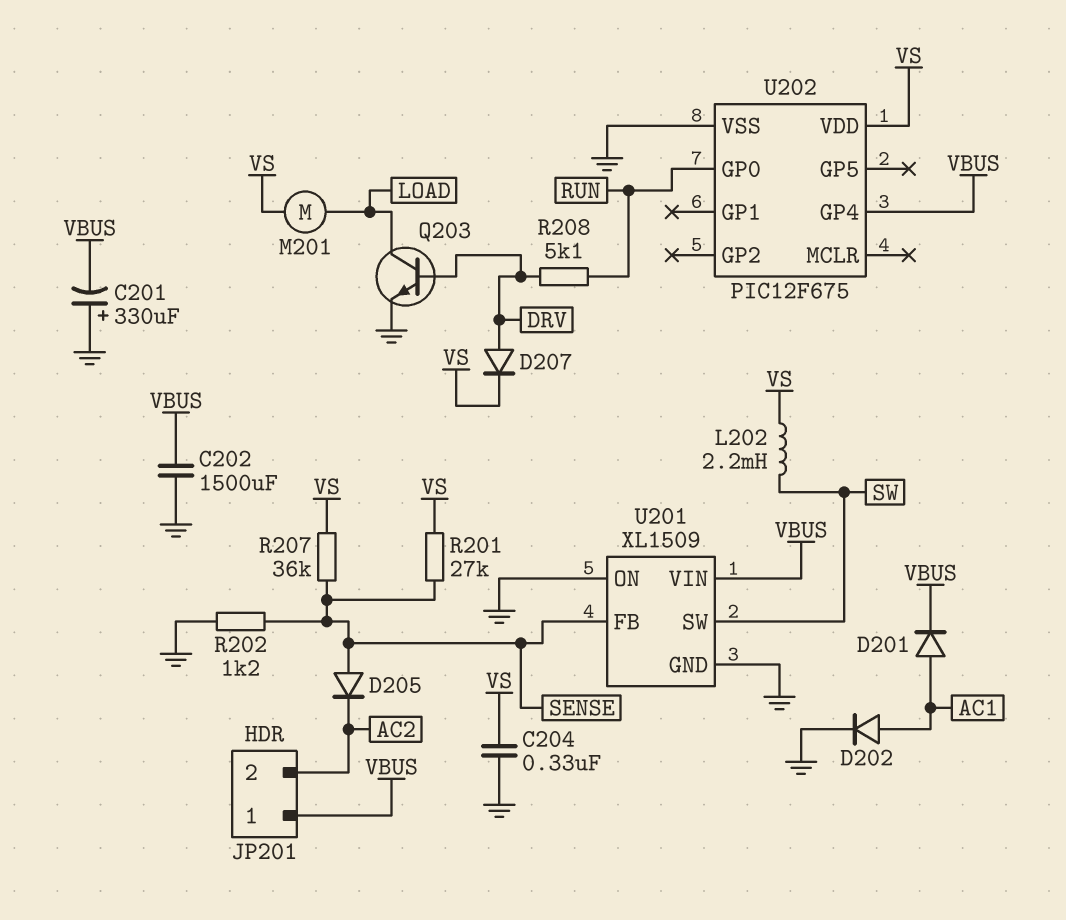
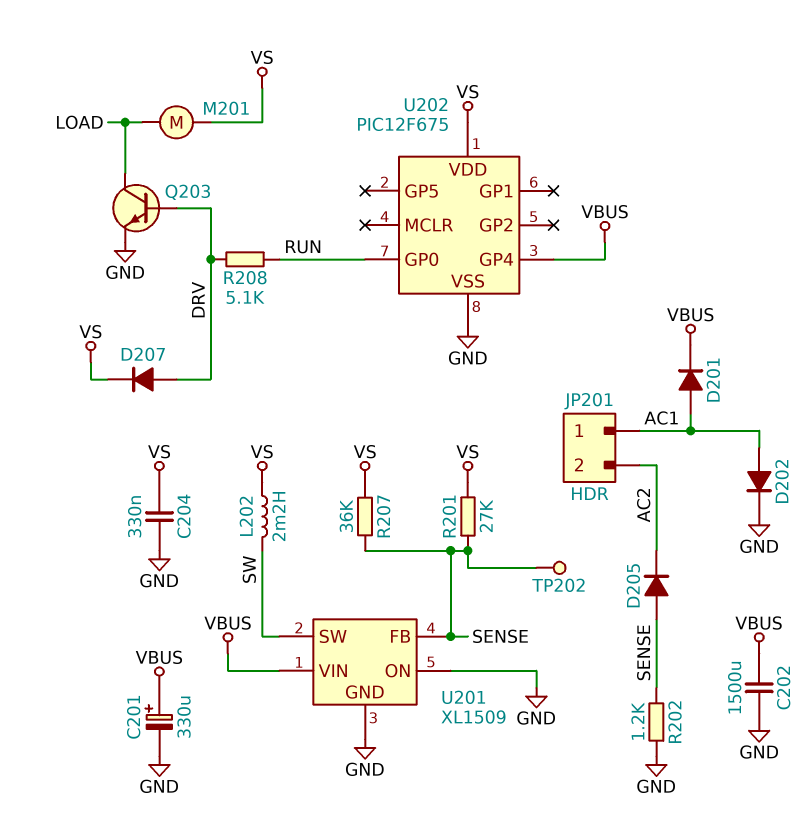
C201: 330uF (plus GND, minus VBUS) -> 330uF (plus VBUS, minus GND)
JP201 pin 1: VBUS -> AC1
TP202: none -> test point (SENSE)

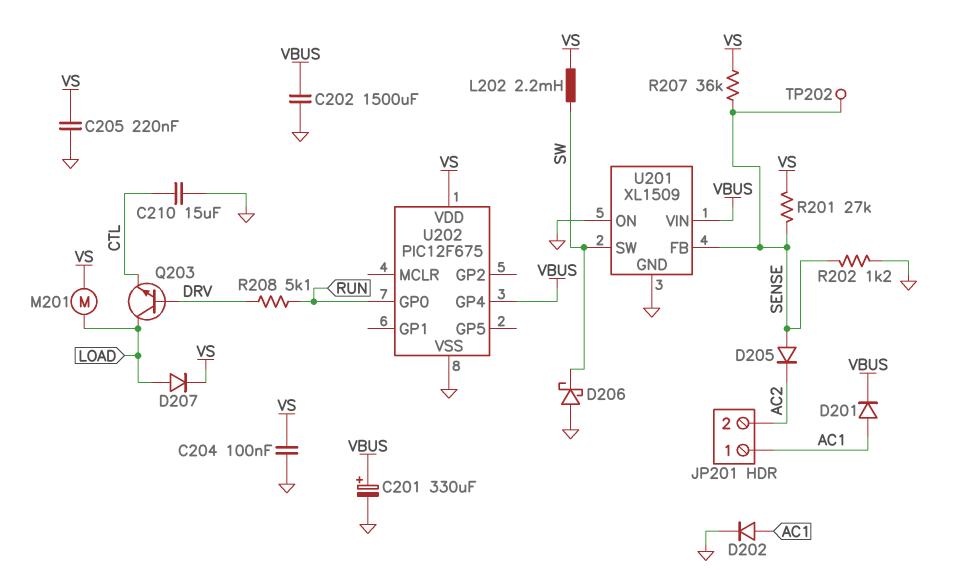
C204: 330nF (GND, VS) -> 100nF (GND, VS)
C205: none -> 220nF (GND, VS)
C210: none -> 15uF (CTL, GND)
D206: none -> schottky (A GND, K SW)
D207: diode (A DRV, K VS) -> diode (A LOAD, K VS)
Q203: NPN (B DRV, C LOAD, E GND) -> NPN (B DRV, C LOAD, E CTL)

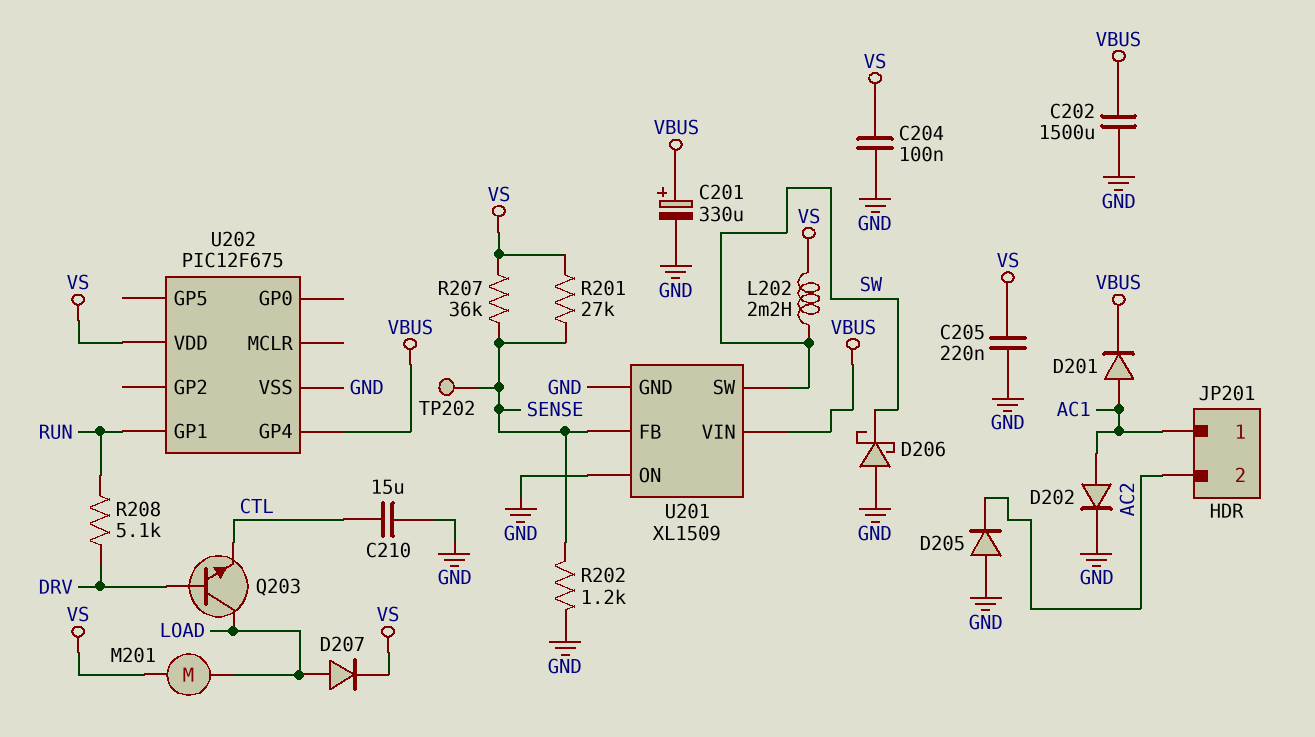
D205: diode (A SENSE, K AC2) -> diode (A GND, K AC2)
U202 pin GP0: RUN -> none
U202 pin GP1: none -> RUN

